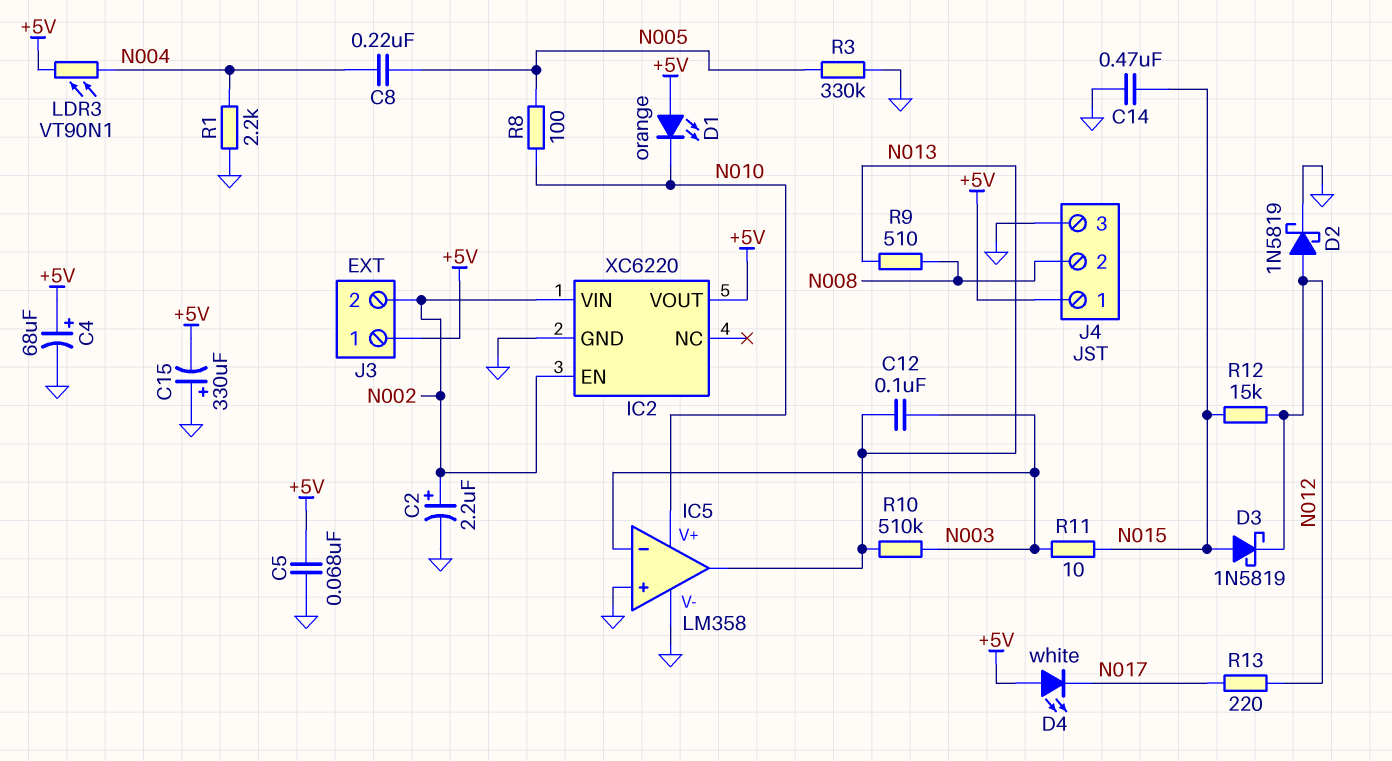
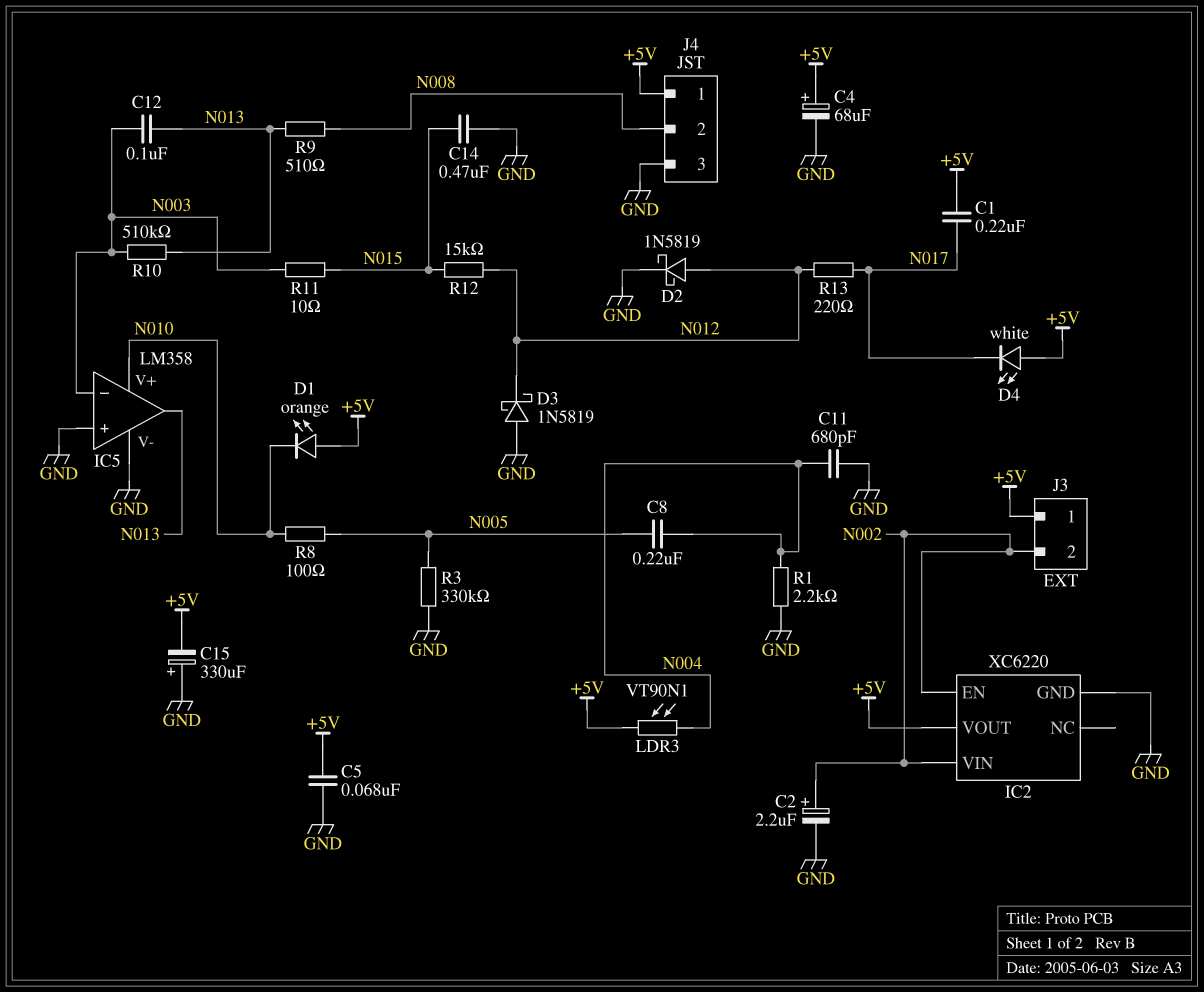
C1: none -> 220nF (+5V, N017)
C11: none -> 680pF (GND, N004)
D3: schottky 1N5819 (A N015, K N012) -> schottky 1N5819 (A GND, K N012)

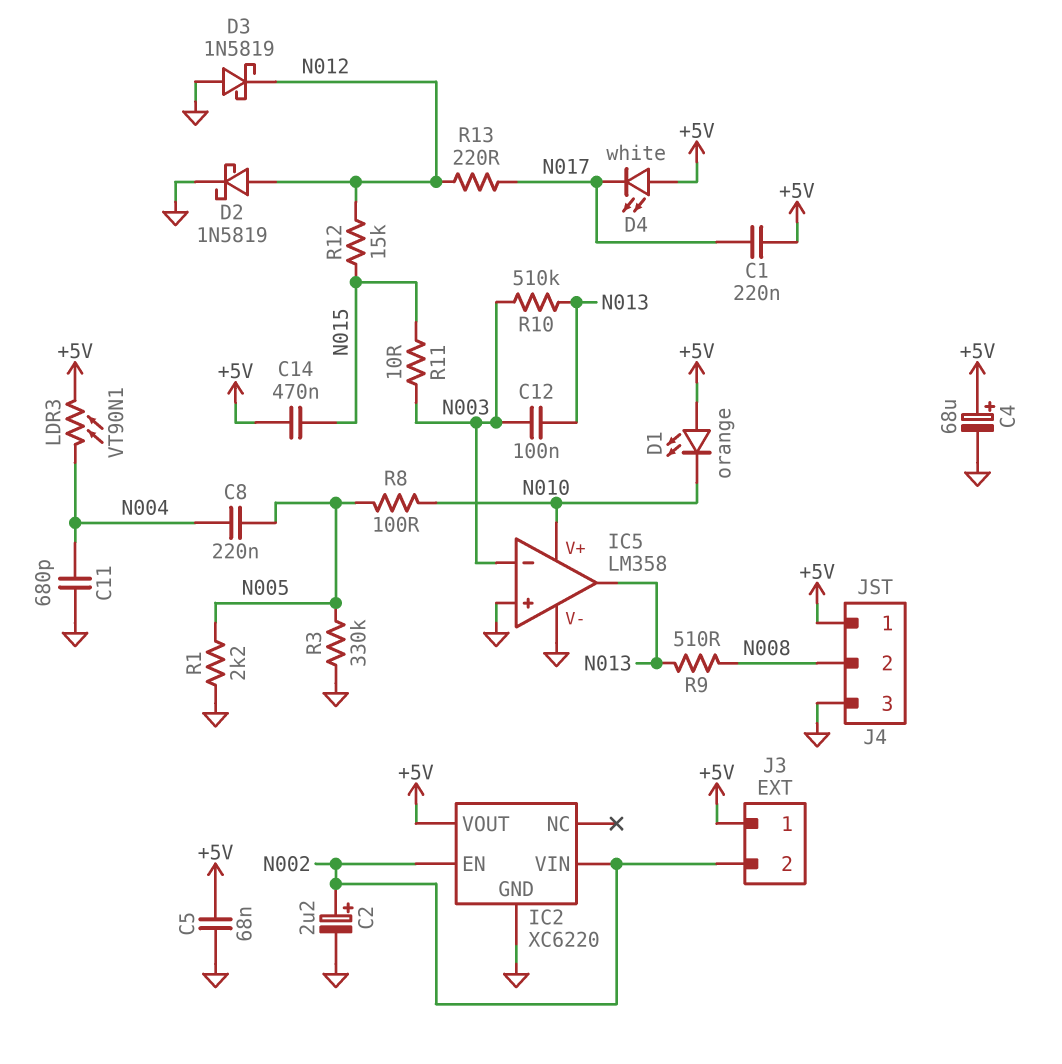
C14: 470nF (GND, N015) -> 470nF (+5V, N015)
C15: 330uF (plus GND, minus +5V) -> none
R1: 2.2k (GND, N004) -> 2.2k (GND, N005)

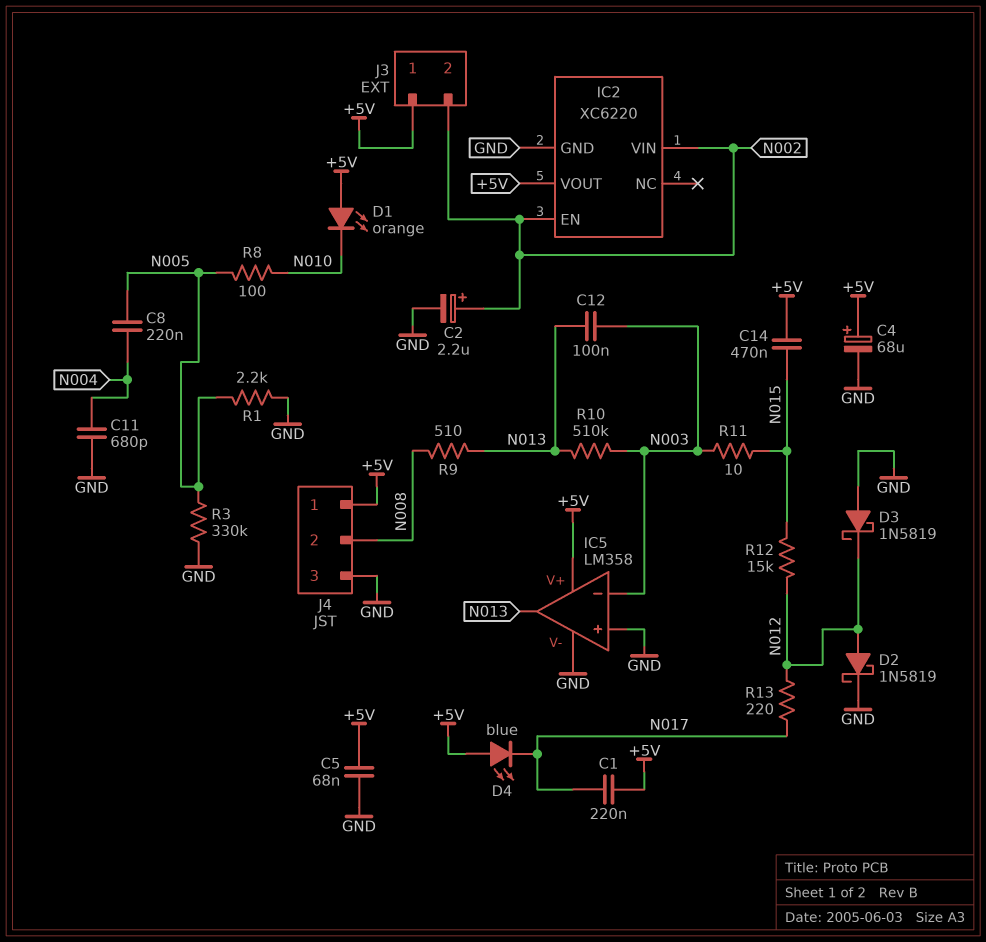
D4: LED white (A +5V, K N017) -> LED blue (A +5V, K N017)
IC5 pin V+: N010 -> +5V
LDR3: VT90N1 (+5V, N004) -> none

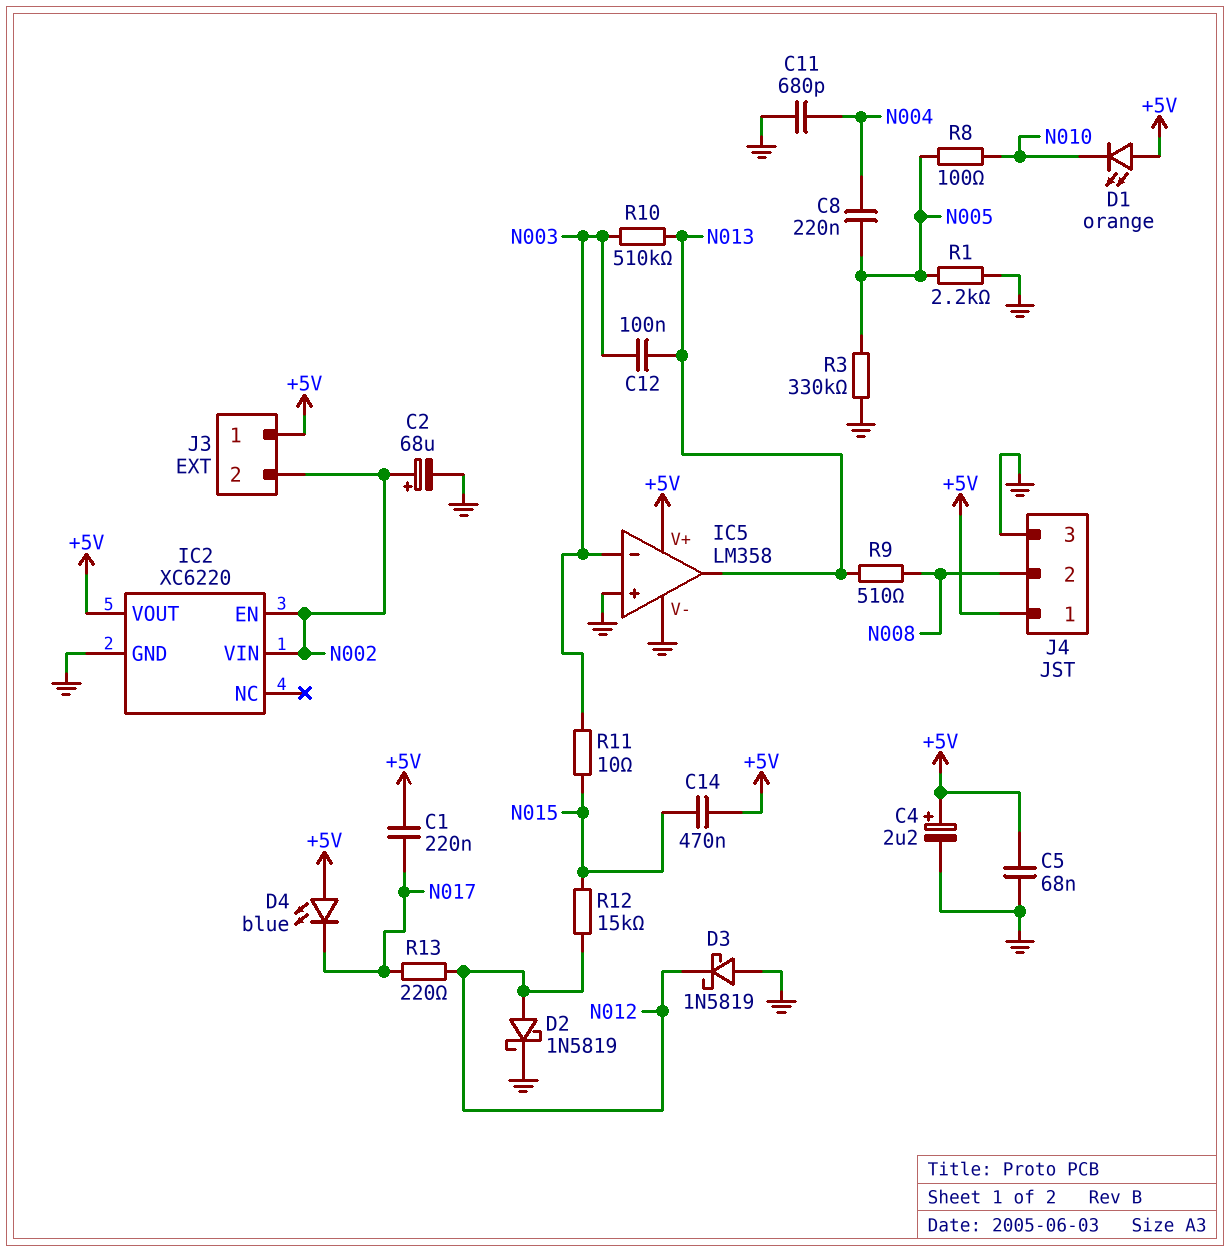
C2: 2.2uF (plus N002, minus GND) -> 68uF (plus N002, minus GND)
C4: 68uF (plus +5V, minus GND) -> 2.2uF (plus +5V, minus GND)

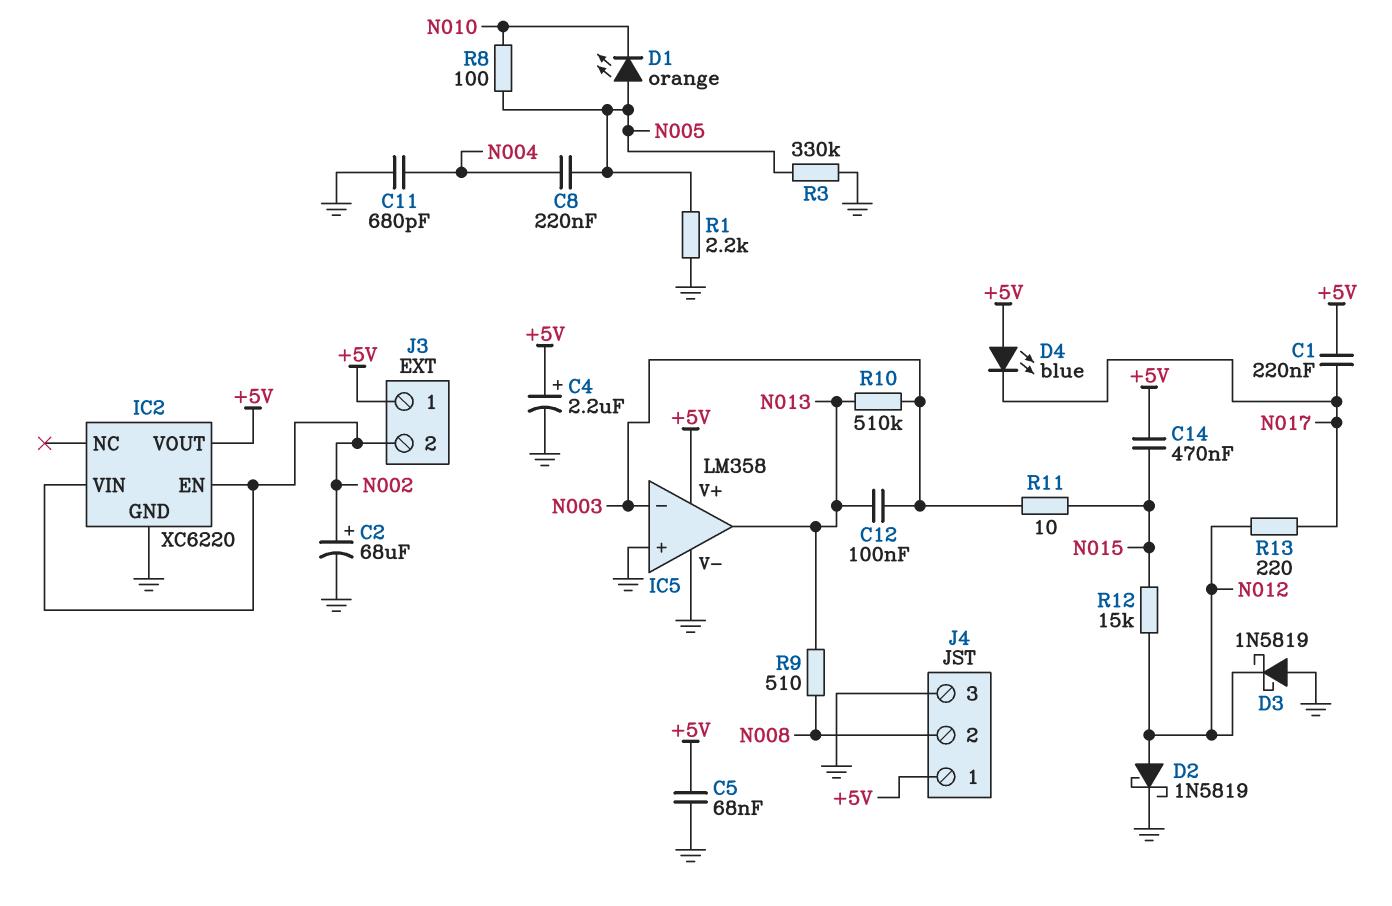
D1: LED orange (A +5V, K N010) -> LED orange (A N005, K N010)

